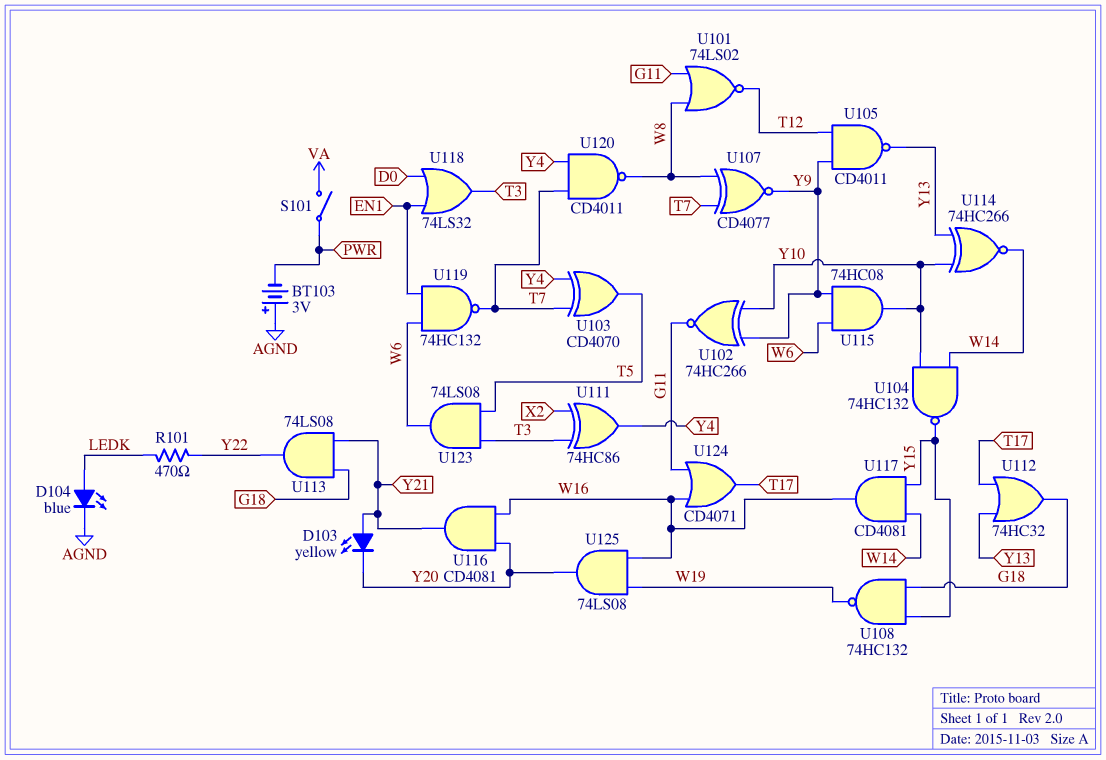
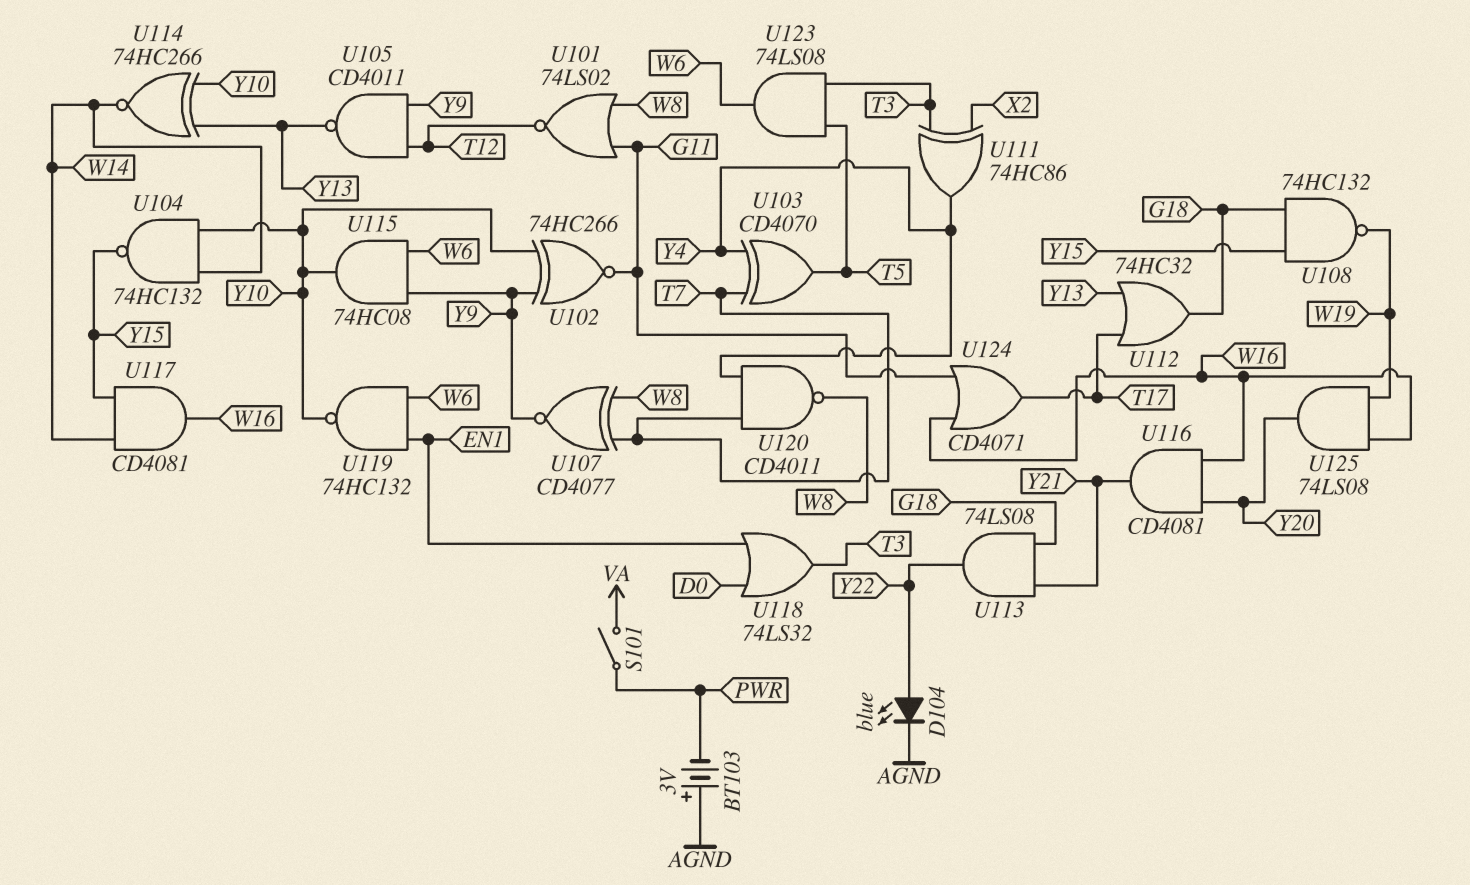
D103: LED yellow (A Y21, K Y20) -> none
D104: LED blue (A LEDK, K AGND) -> LED blue (A Y22, K AGND)
R101: 470 (LEDK, Y22) -> none
U119: NAND 74HC132 (in EN1, in W6, out T7) -> NAND 74HC132 (in EN1, in W6, out Y10)

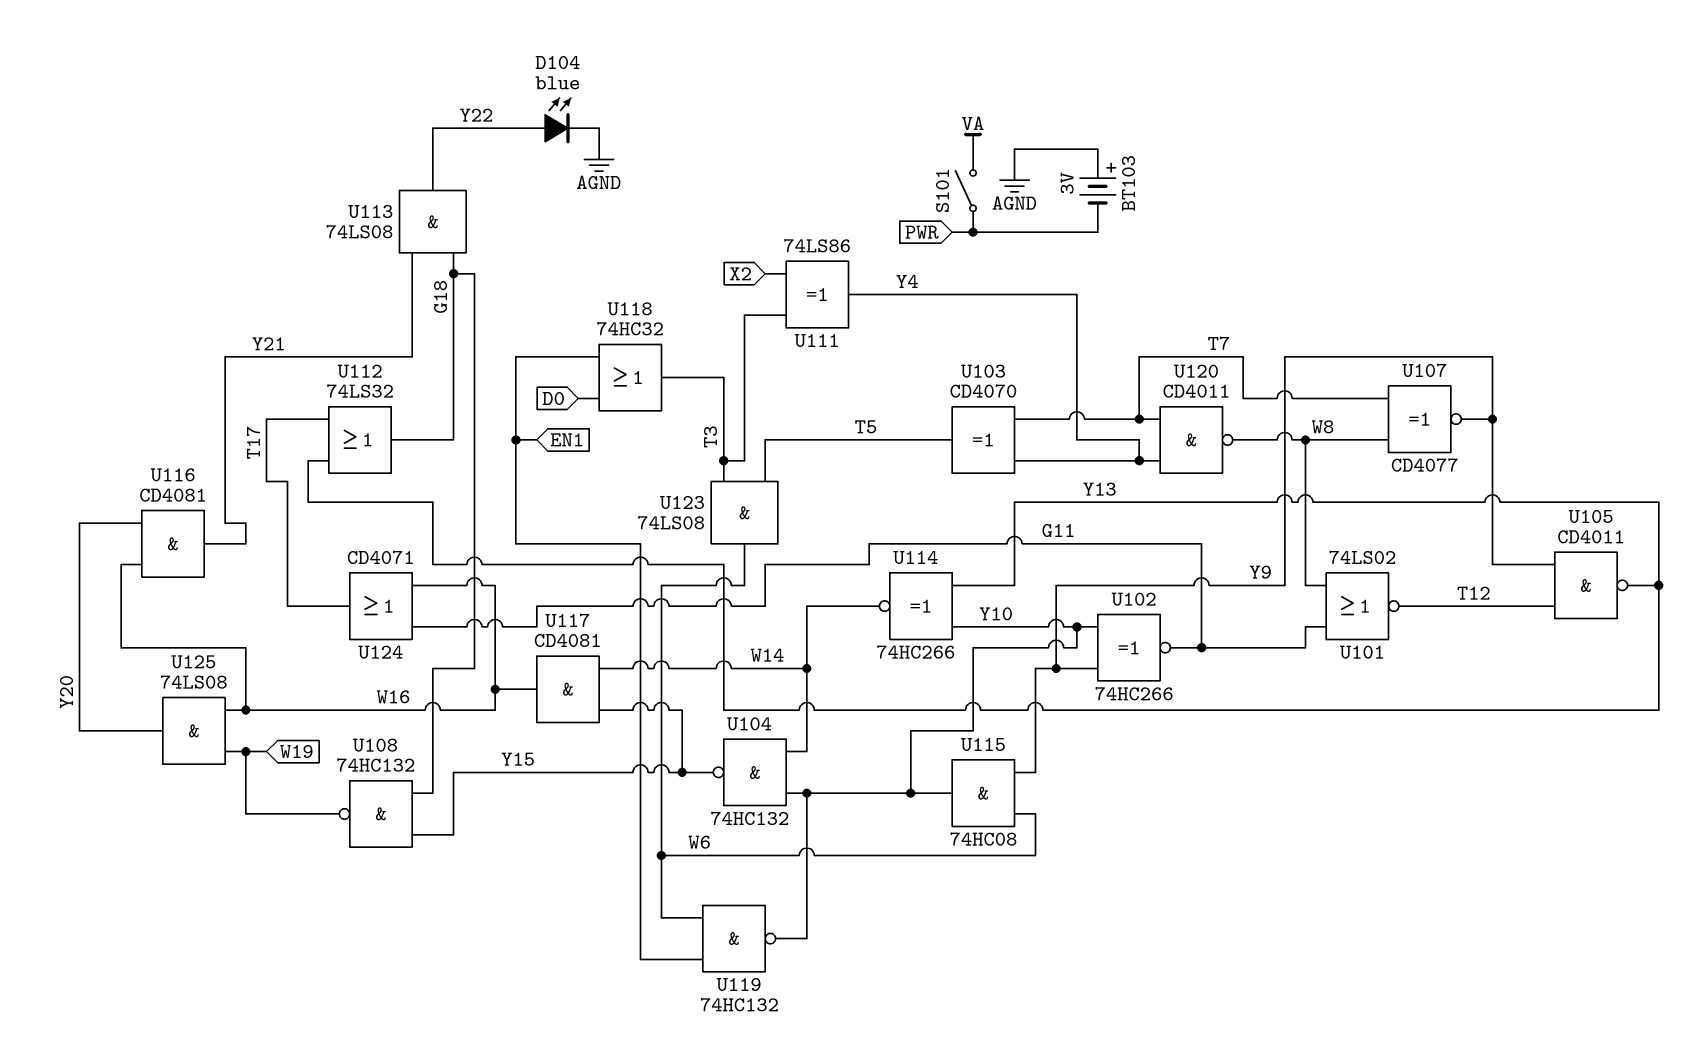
U111: XOR 74HC86 (in T3, in X2, out Y4) -> XOR 74LS86 (in T3, in X2, out Y4)
U112: OR 74HC32 (in T17, in Y13, out G18) -> OR 74LS32 (in T17, in Y13, out G18)
U118: OR 74LS32 (in D0, in EN1, out T3) -> OR 74HC32 (in D0, in EN1, out T3)

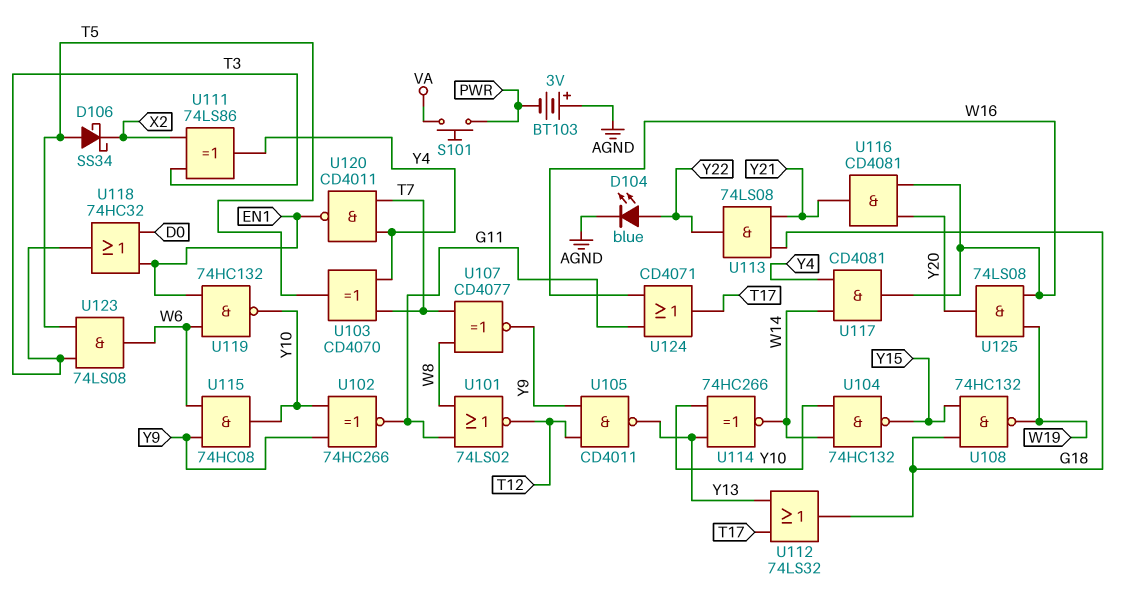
D106: none -> schottky SS34 (A T5, K X2)
S101: switch (PWR, VA) -> button (PWR, VA)
U117: AND CD4081 (in W14, in Y15, out W16) -> AND CD4081 (in W14, in Y4, out W16)
U120: NAND CD4011 (in T7, in Y4, out W8) -> NAND CD4011 (in T7, in Y4, out EN1)

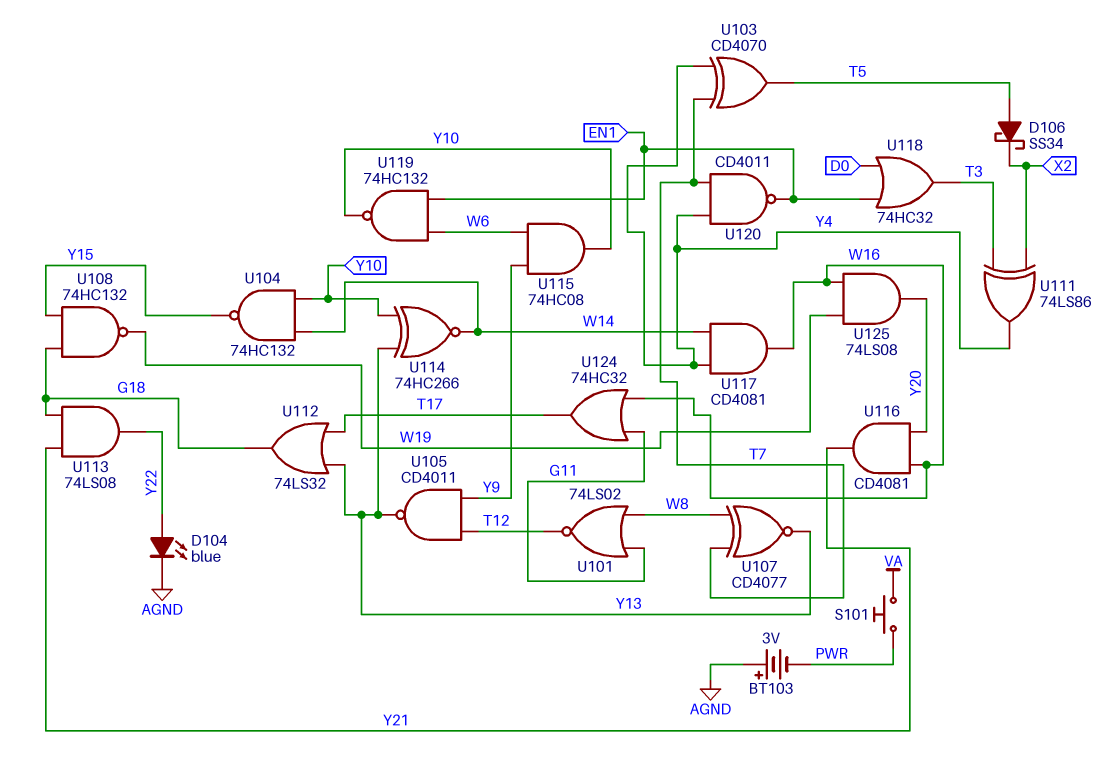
U102: XNOR 74HC266 (in Y9, in Y10, out G11) -> none
U107: XNOR CD4077 (in T7, in W8, out Y9) -> XNOR CD4077 (in T7, in W8, out Y13)
U123: AND 74LS08 (in T3, in T5, out W6) -> none
U124: OR CD4071 (in G11, in W16, out T17) -> OR 74HC32 (in G11, in W16, out T17)

